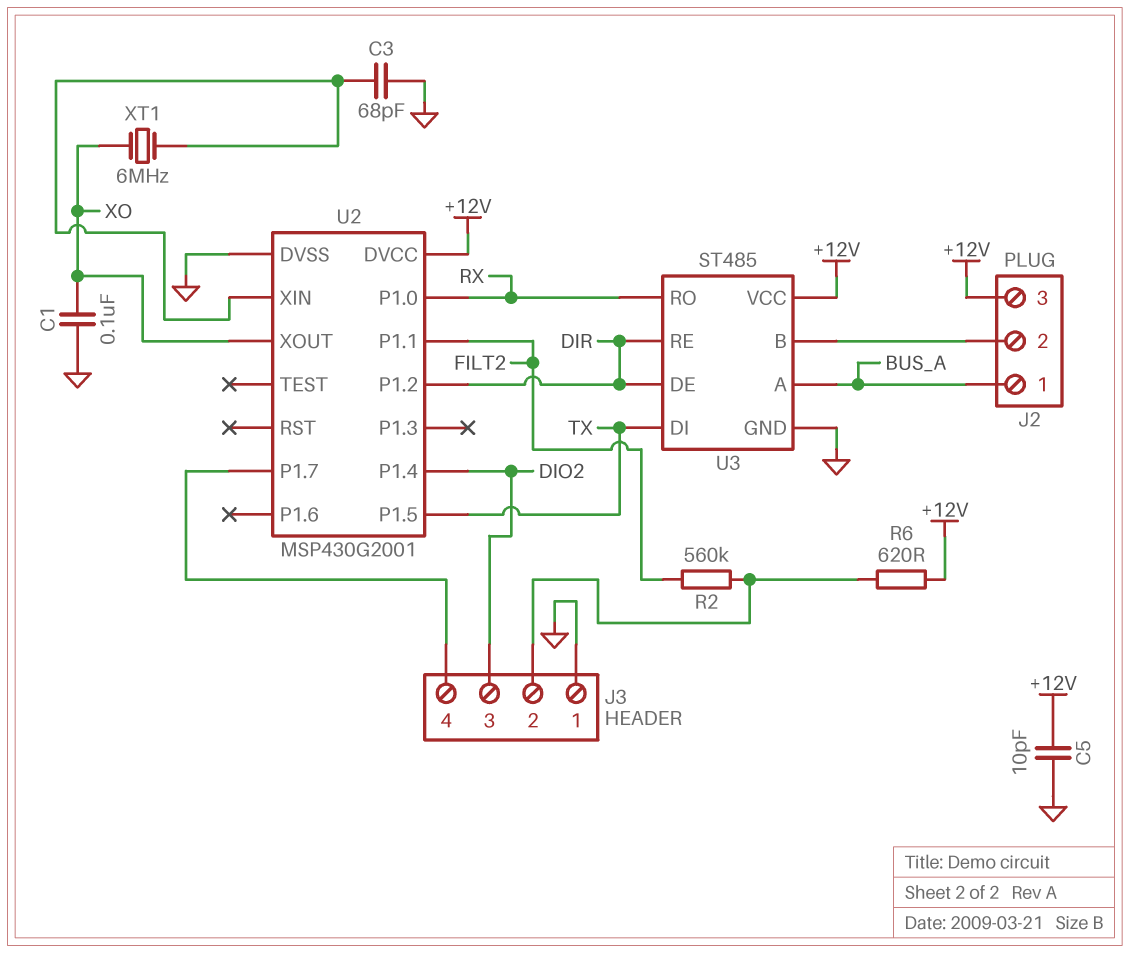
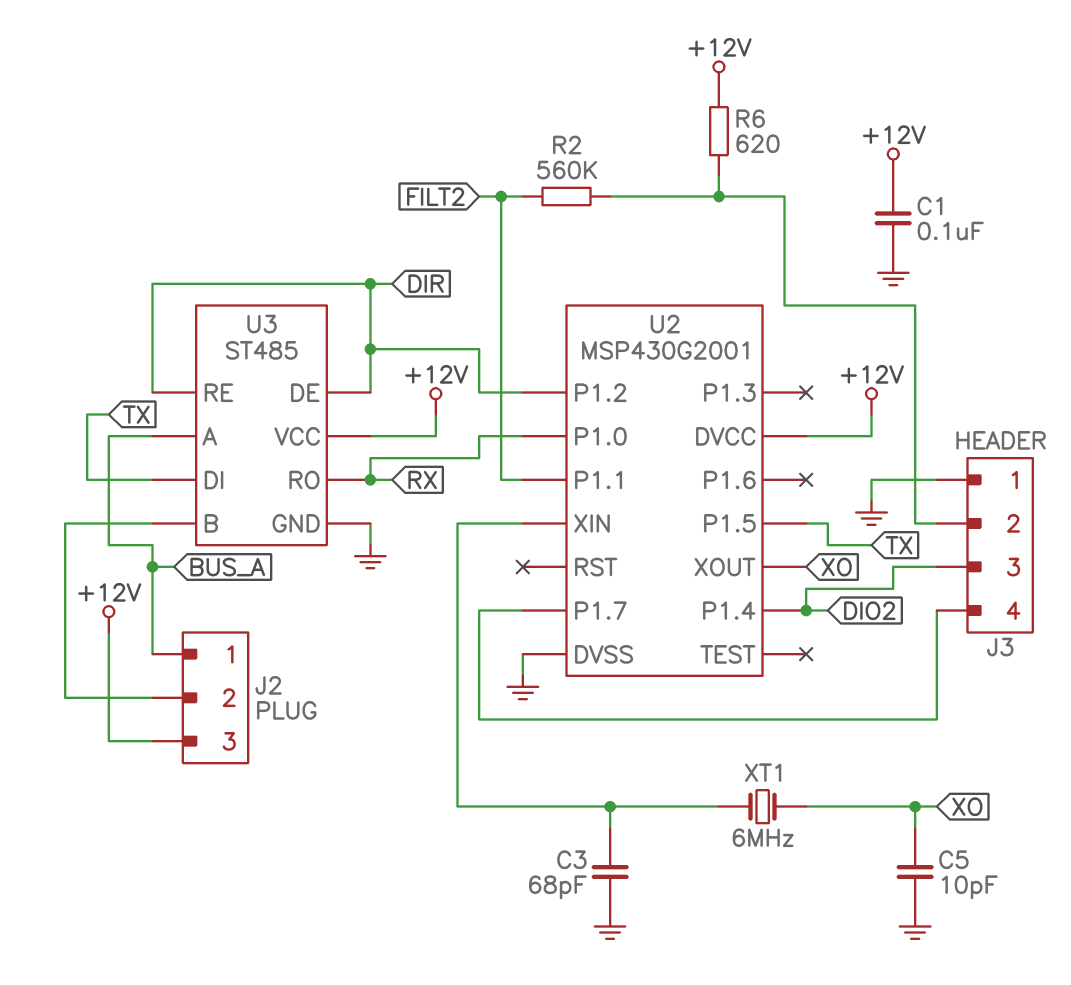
C1: 100nF (GND, XO) -> 100nF (+12V, GND)
C5: 10pF (+12V, GND) -> 10pF (GND, XO)

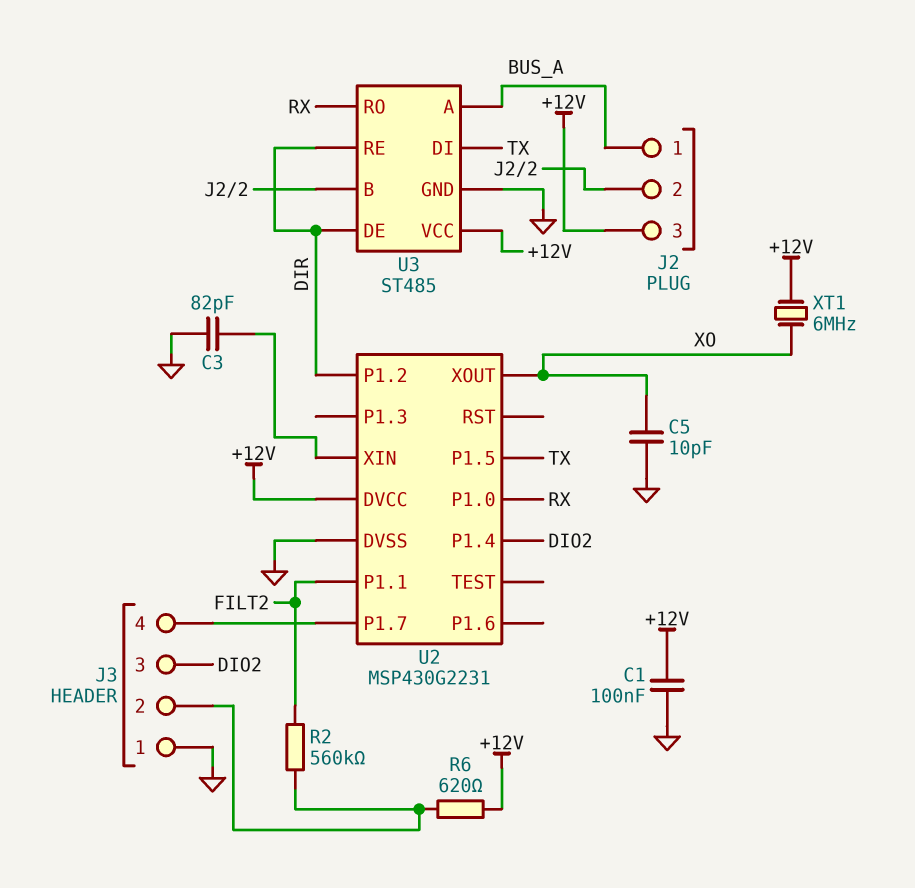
C3: 68pF (GND, U2/XIN) -> 82pF (GND, U2/XIN)
U2: MSP430G2001 -> MSP430G2231
XT1: 6MHz (U2/XIN, XO) -> 6MHz (+12V, XO)

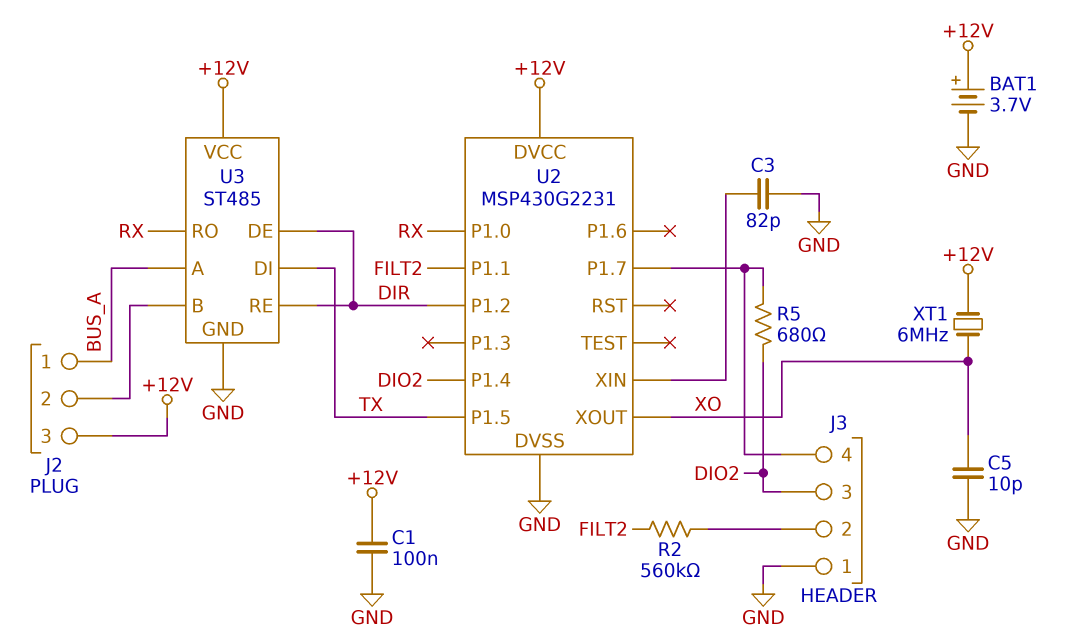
BAT1: none -> 3.7V (plus +12V, minus GND)
R5: none -> 680 (DIO2, J3/4)
R6: 620 (+12V, J3/2) -> none

